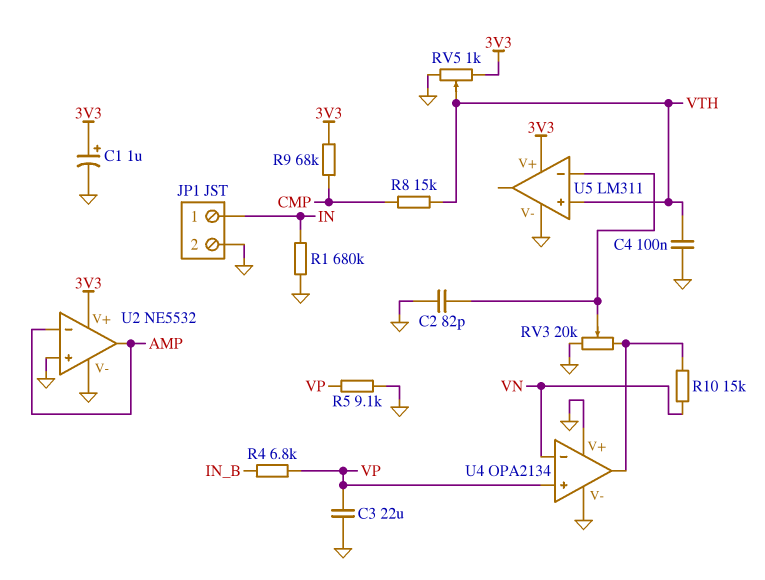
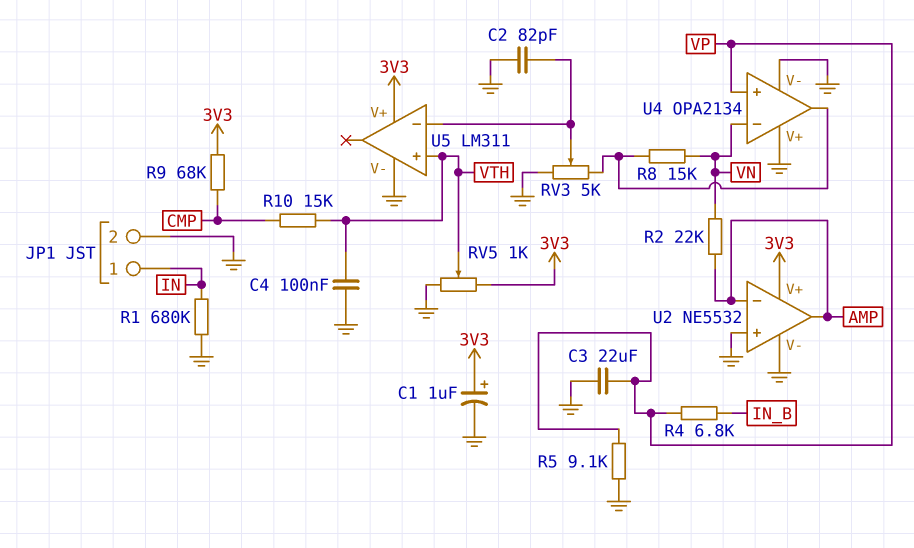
R2: none -> 22k (AMP, VN)
R8: 15k (CMP, VTH) -> 15k (U4/out, VN)
R10: 15k (U4/out, VN) -> 15k (CMP, VTH)
RV3: 20k (GND, U4/out, wiper U5/in-) -> 5k (GND, U4/out, wiper U5/in-)

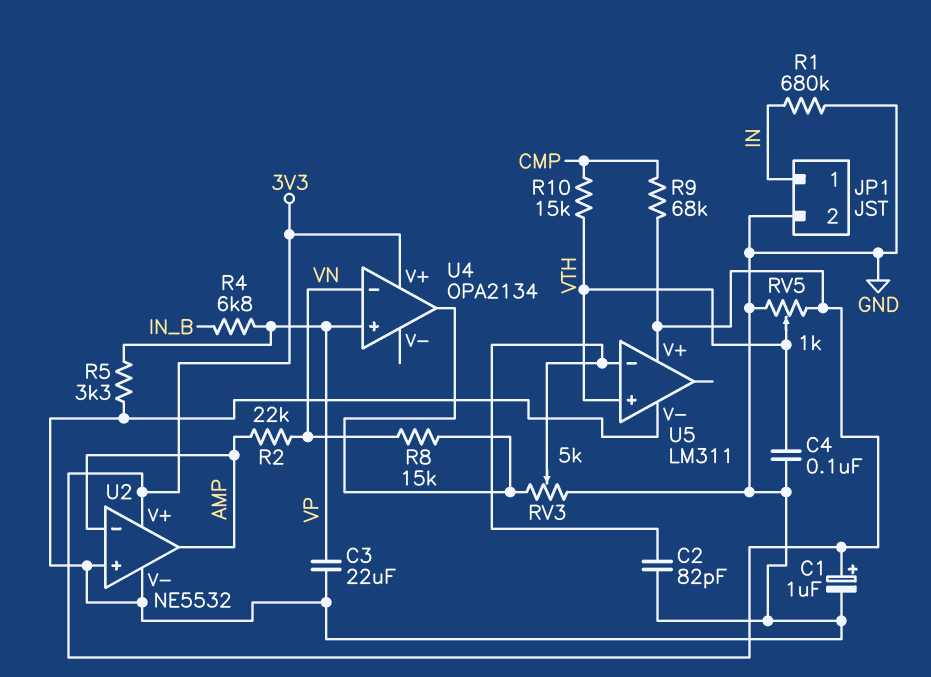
R5: 9.1k (GND, VP) -> 3.3k (GND, VP)
U4 pin V+: GND -> 3V3
U4 pin V-: GND -> none

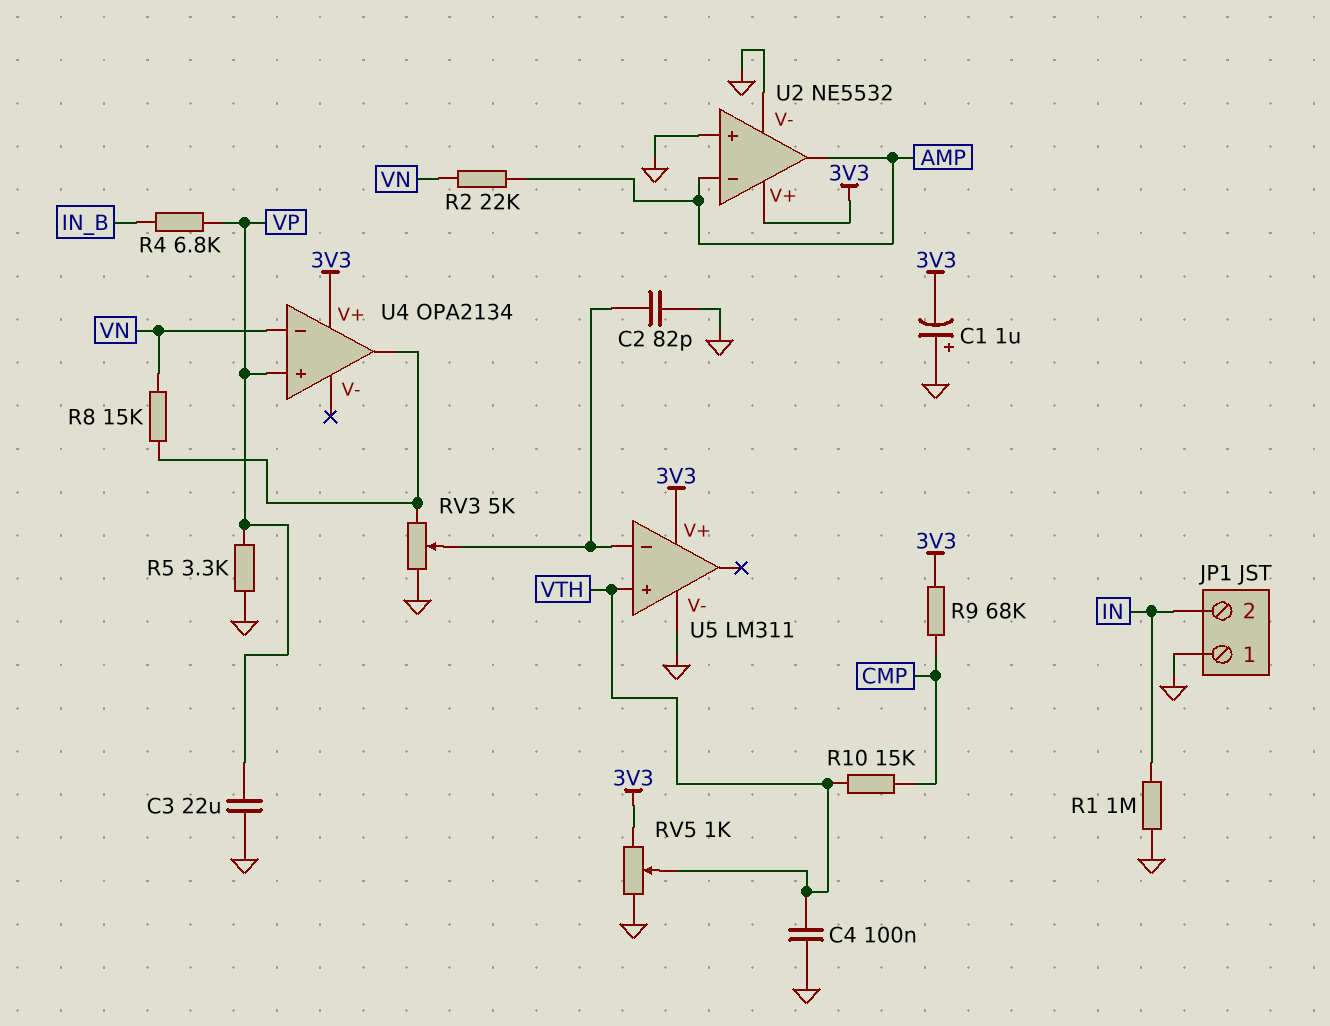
C1: 1uF (plus 3V3, minus GND) -> 1uF (plus GND, minus 3V3)
JP1 pin 1: IN -> GND
JP1 pin 2: GND -> IN
R1: 680k (GND, IN) -> 1M (GND, IN)

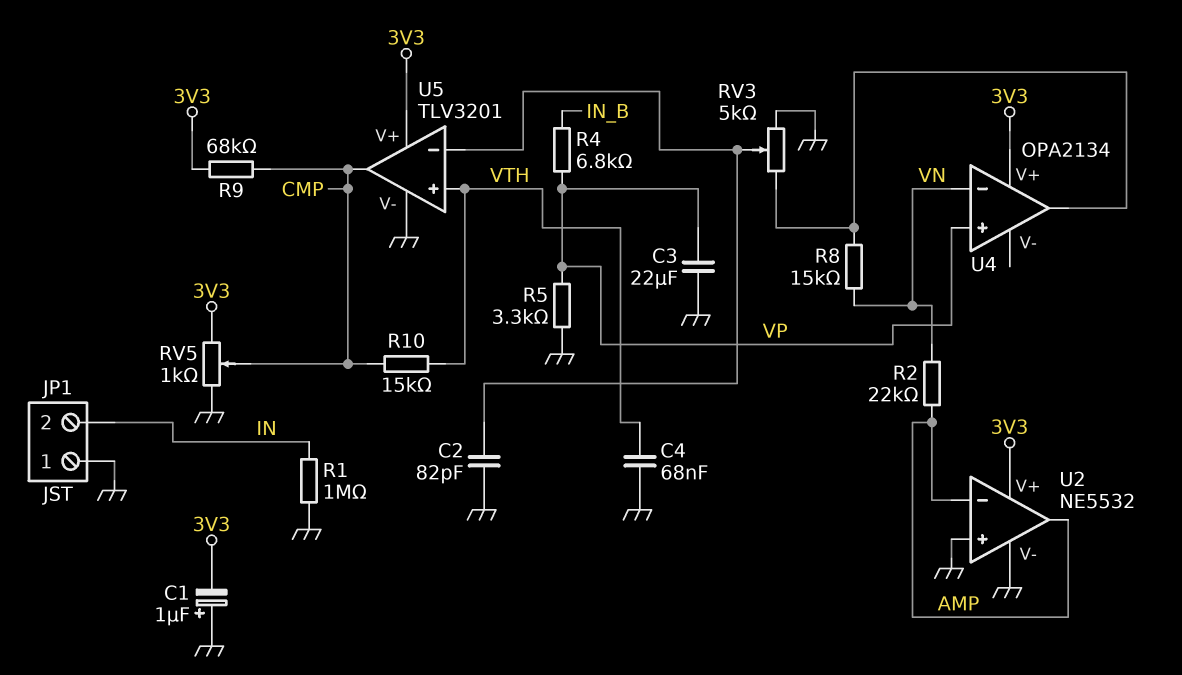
C4: 100nF (GND, VTH) -> 68nF (GND, VTH)
RV5: 1k (3V3, GND, wiper VTH) -> 1k (3V3, GND, wiper CMP)
U5: LM311 -> TLV3201
U5 pin out: none -> CMP

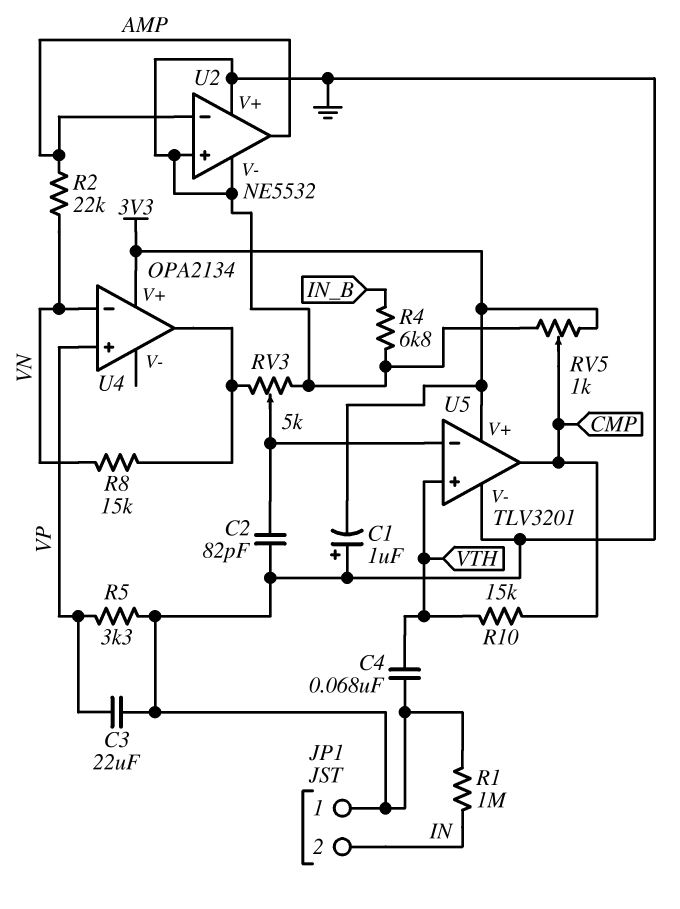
R4: 6.8k (IN_B, VP) -> 6.8k (GND, IN_B)
R9: 68k (3V3, CMP) -> none
U2 pin V+: 3V3 -> GND

